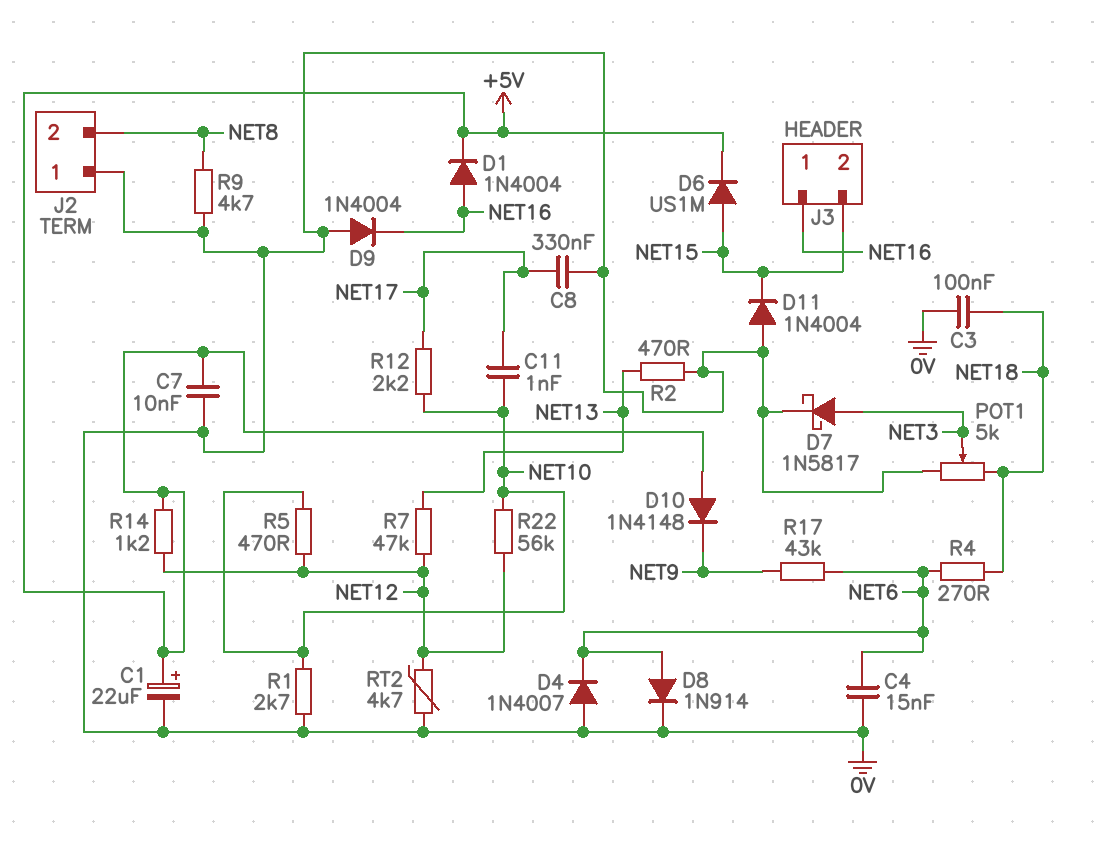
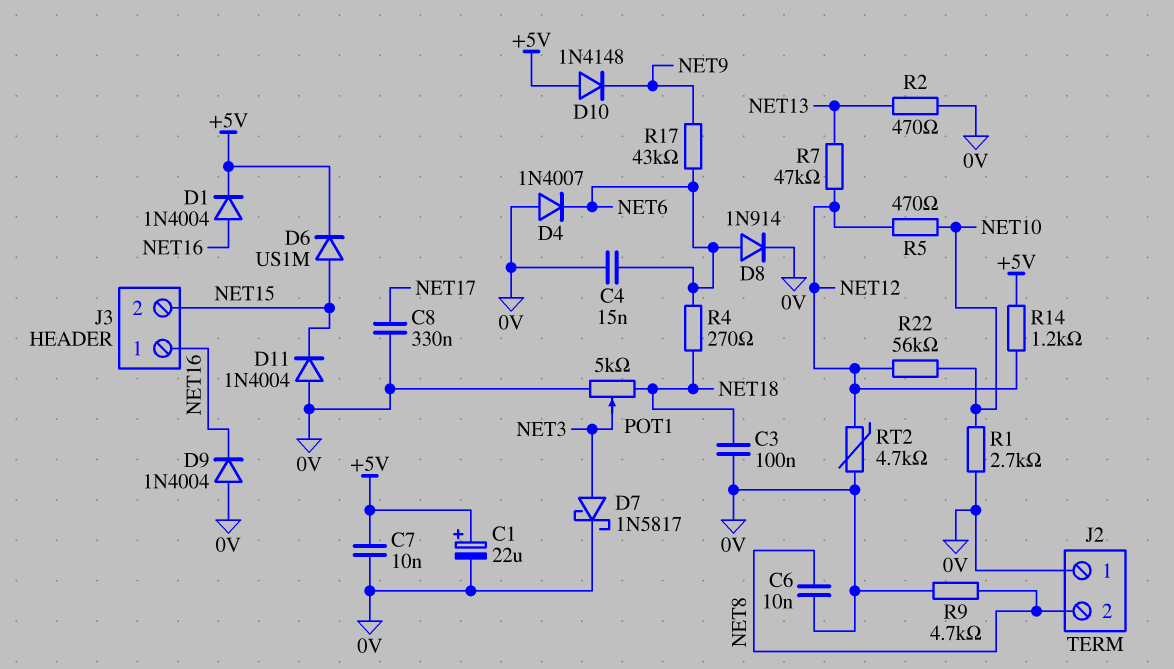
C6: none -> 10nF (0V, NET8)
C11: 1nF (NET10, NET17) -> none
R12: 2.2k (NET10, NET17) -> none

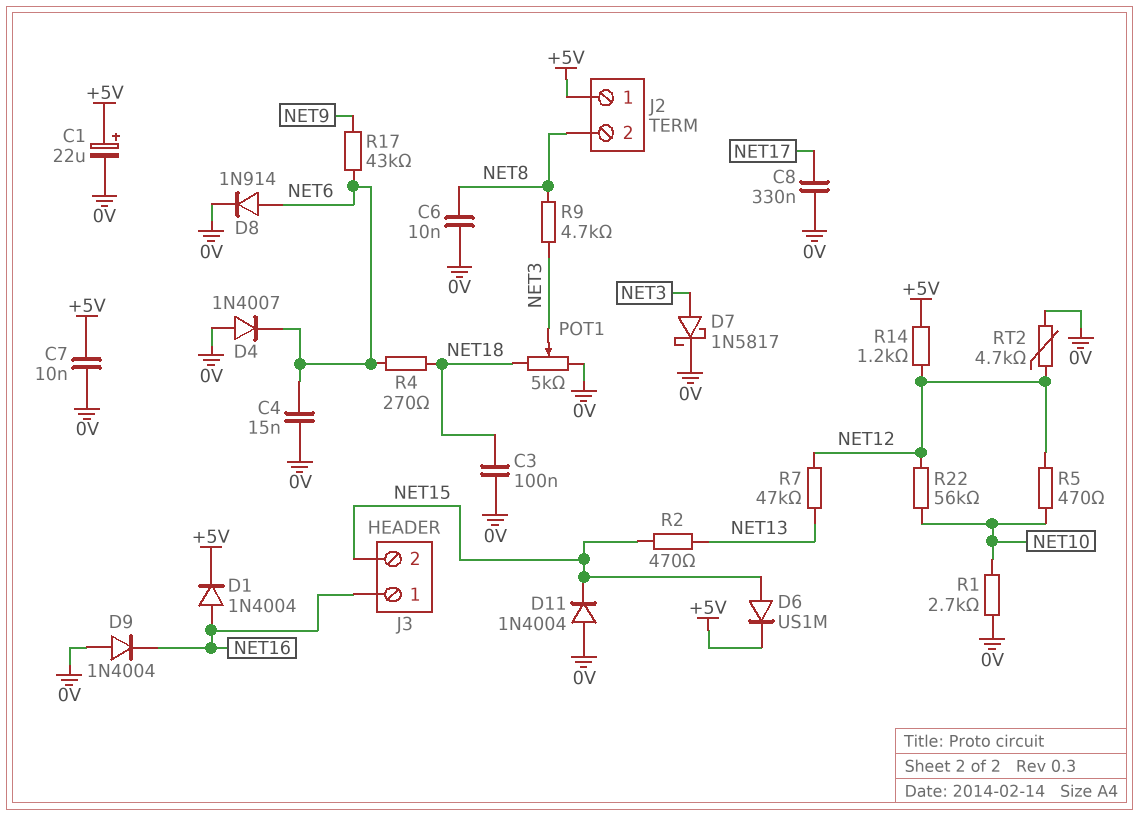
D10: diode 1N4148 (A +5V, K NET9) -> none
J2 pin 1: 0V -> +5V
R2: 470 (0V, NET13) -> 470 (NET13, NET15)
R9: 4.7k (0V, NET8) -> 4.7k (NET3, NET8)

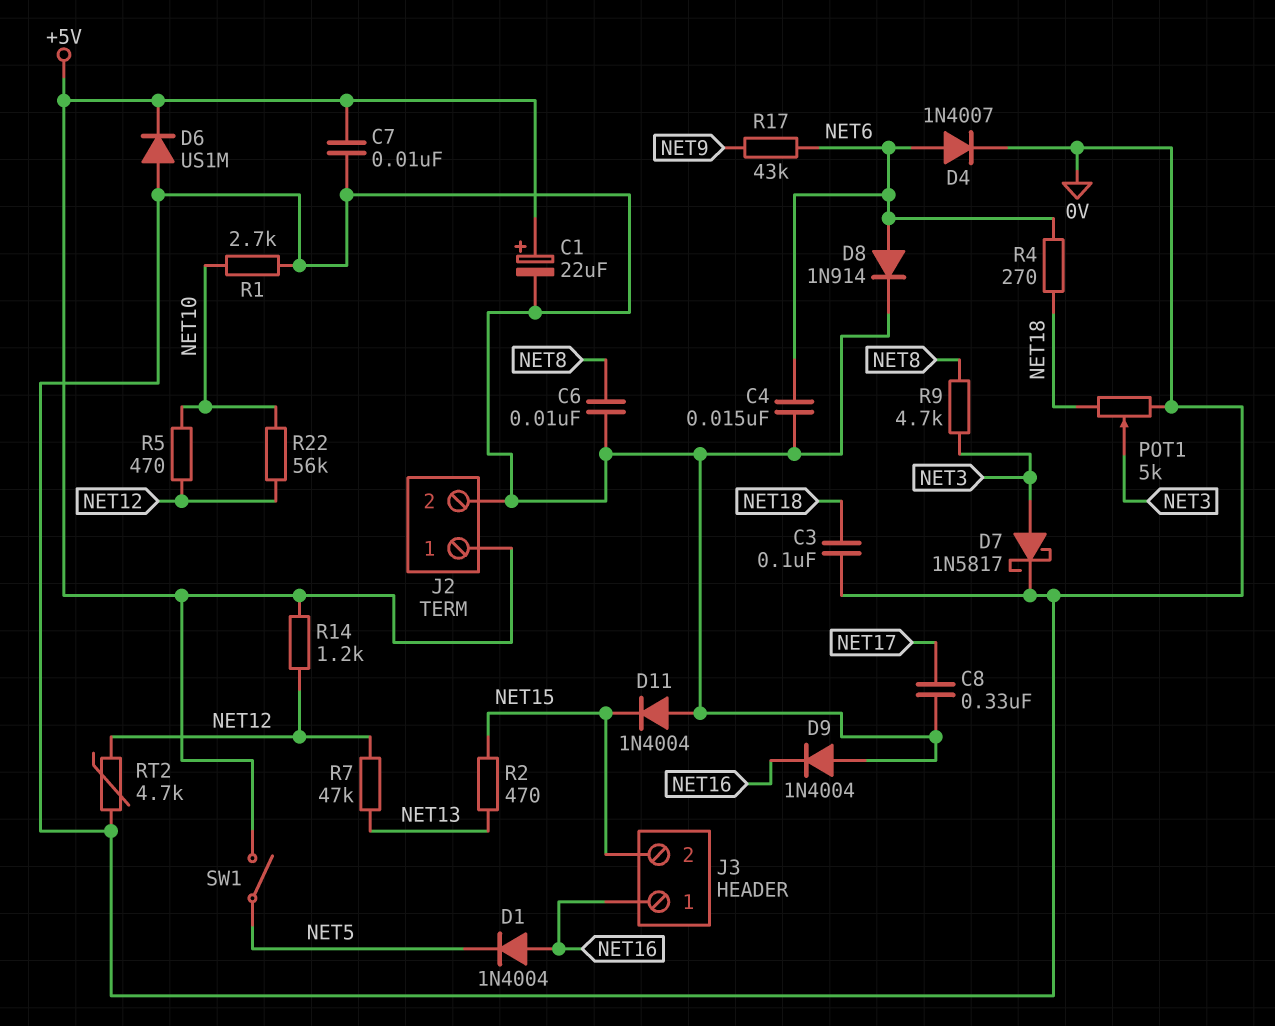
D1: diode 1N4004 (A NET16, K +5V) -> diode 1N4004 (A NET16, K NET5)
D4: diode 1N4007 (A 0V, K NET6) -> diode 1N4007 (A NET6, K 0V)
D6: diode US1M (A NET15, K +5V) -> diode US1M (A 0V, K +5V)
J2 pin 2: NET8 -> 0V
SW1: none -> switch (+5V, NET5)

